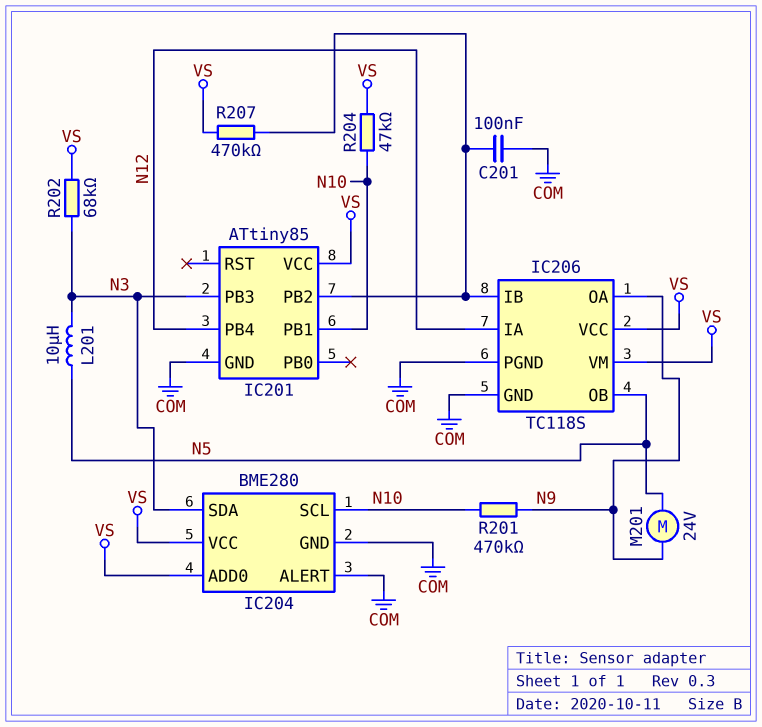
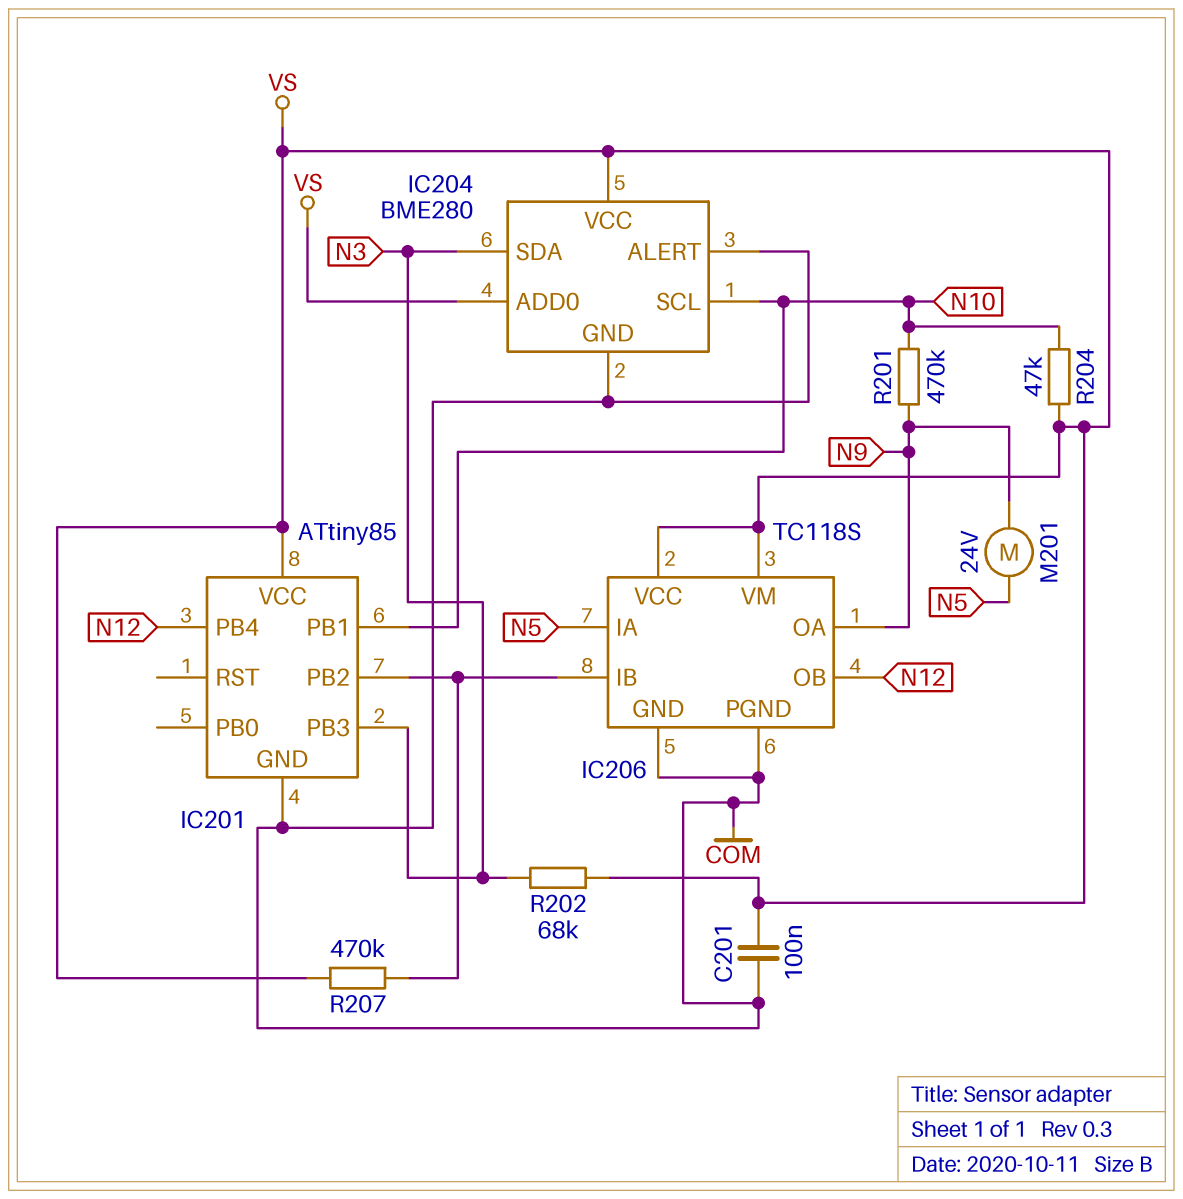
C201: 100nF (COM, IC201/PB2) -> 100nF (COM, VS)
IC206 pin IA: N12 -> N5
IC206 pin OB: N5 -> N12
L201: 10uH (N3, N5) -> none

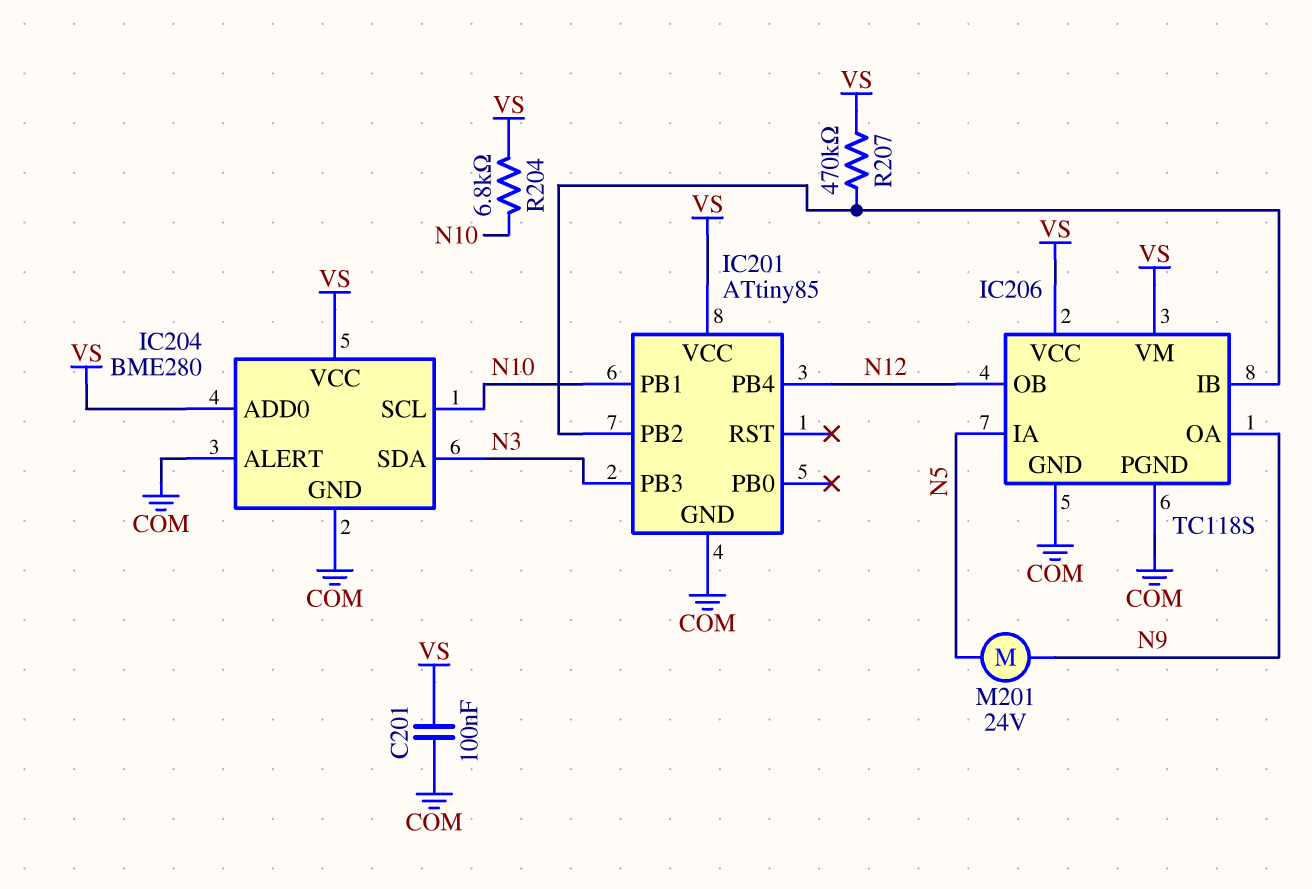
R201: 470k (N9, N10) -> none
R202: 68k (N3, VS) -> none
R204: 47k (N10, VS) -> 6.8k (N10, VS)

